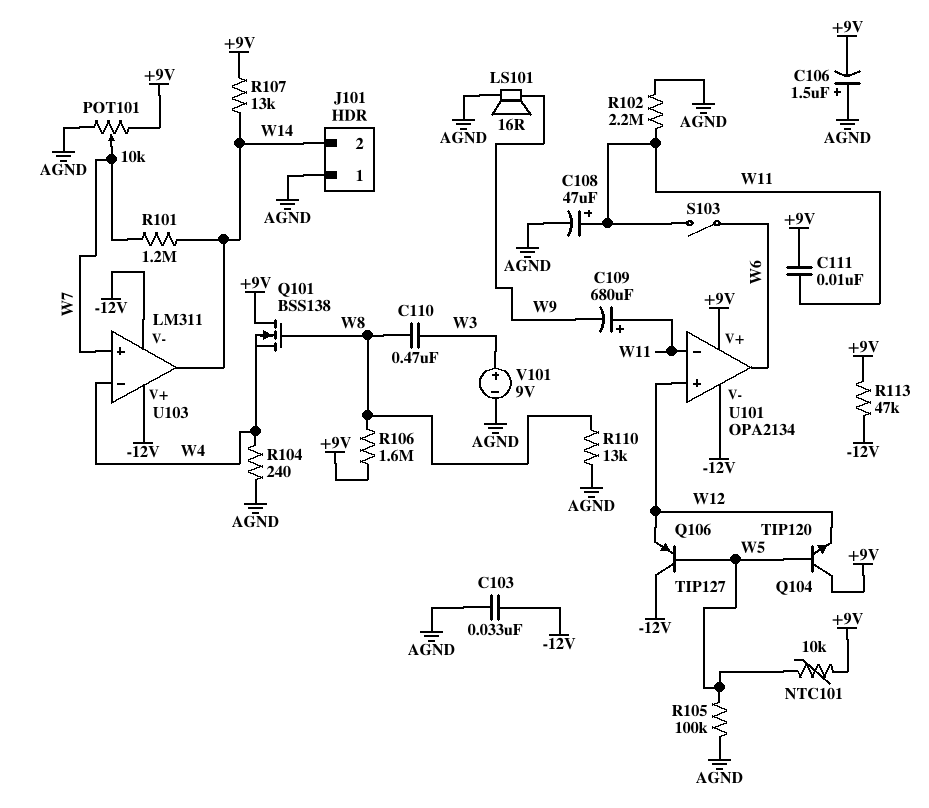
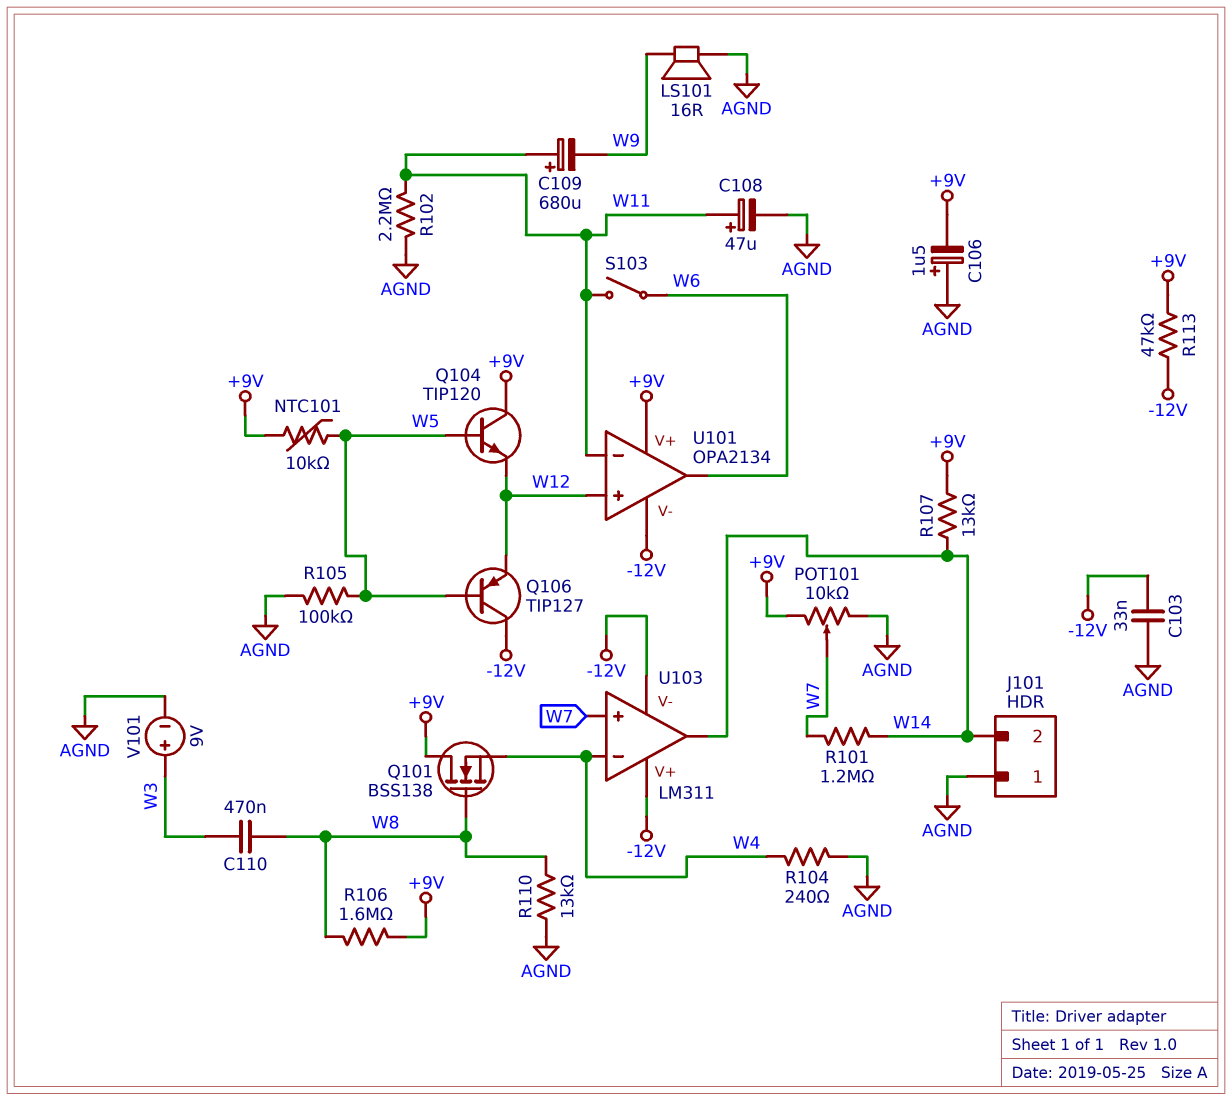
C111: 10nF (+9V, W11) -> none

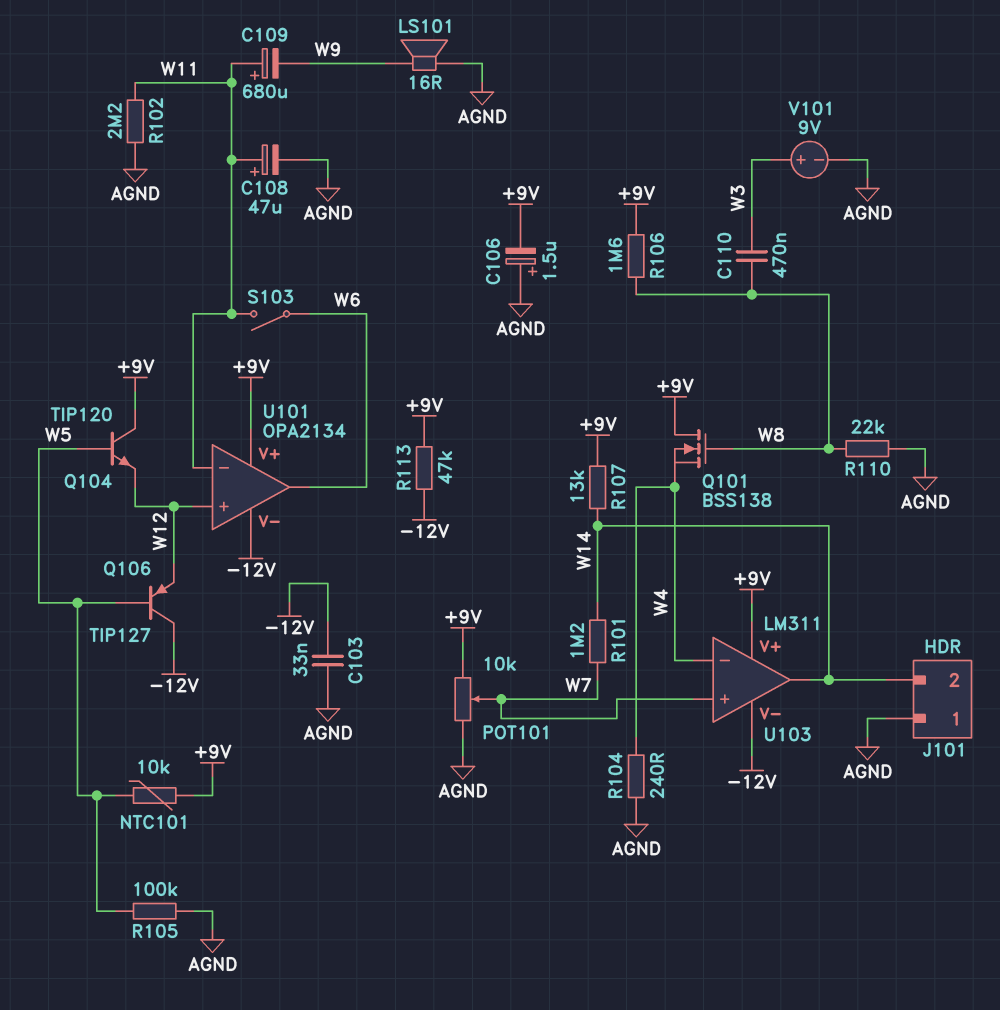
R110: 13k (AGND, W8) -> 22k (AGND, W8)
U103 pin V+: -12V -> +9V

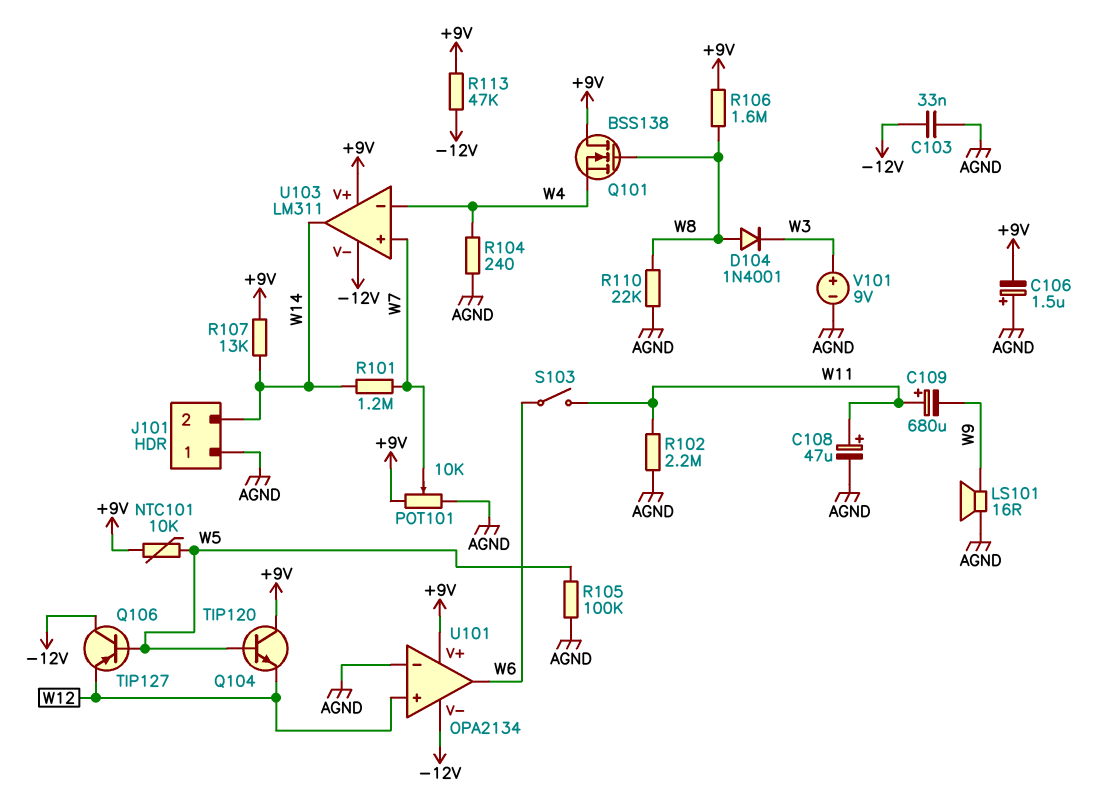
C110: 470nF (W3, W8) -> none
D104: none -> diode 1N4001 (A W8, K W3)
U101 pin in-: W11 -> AGND

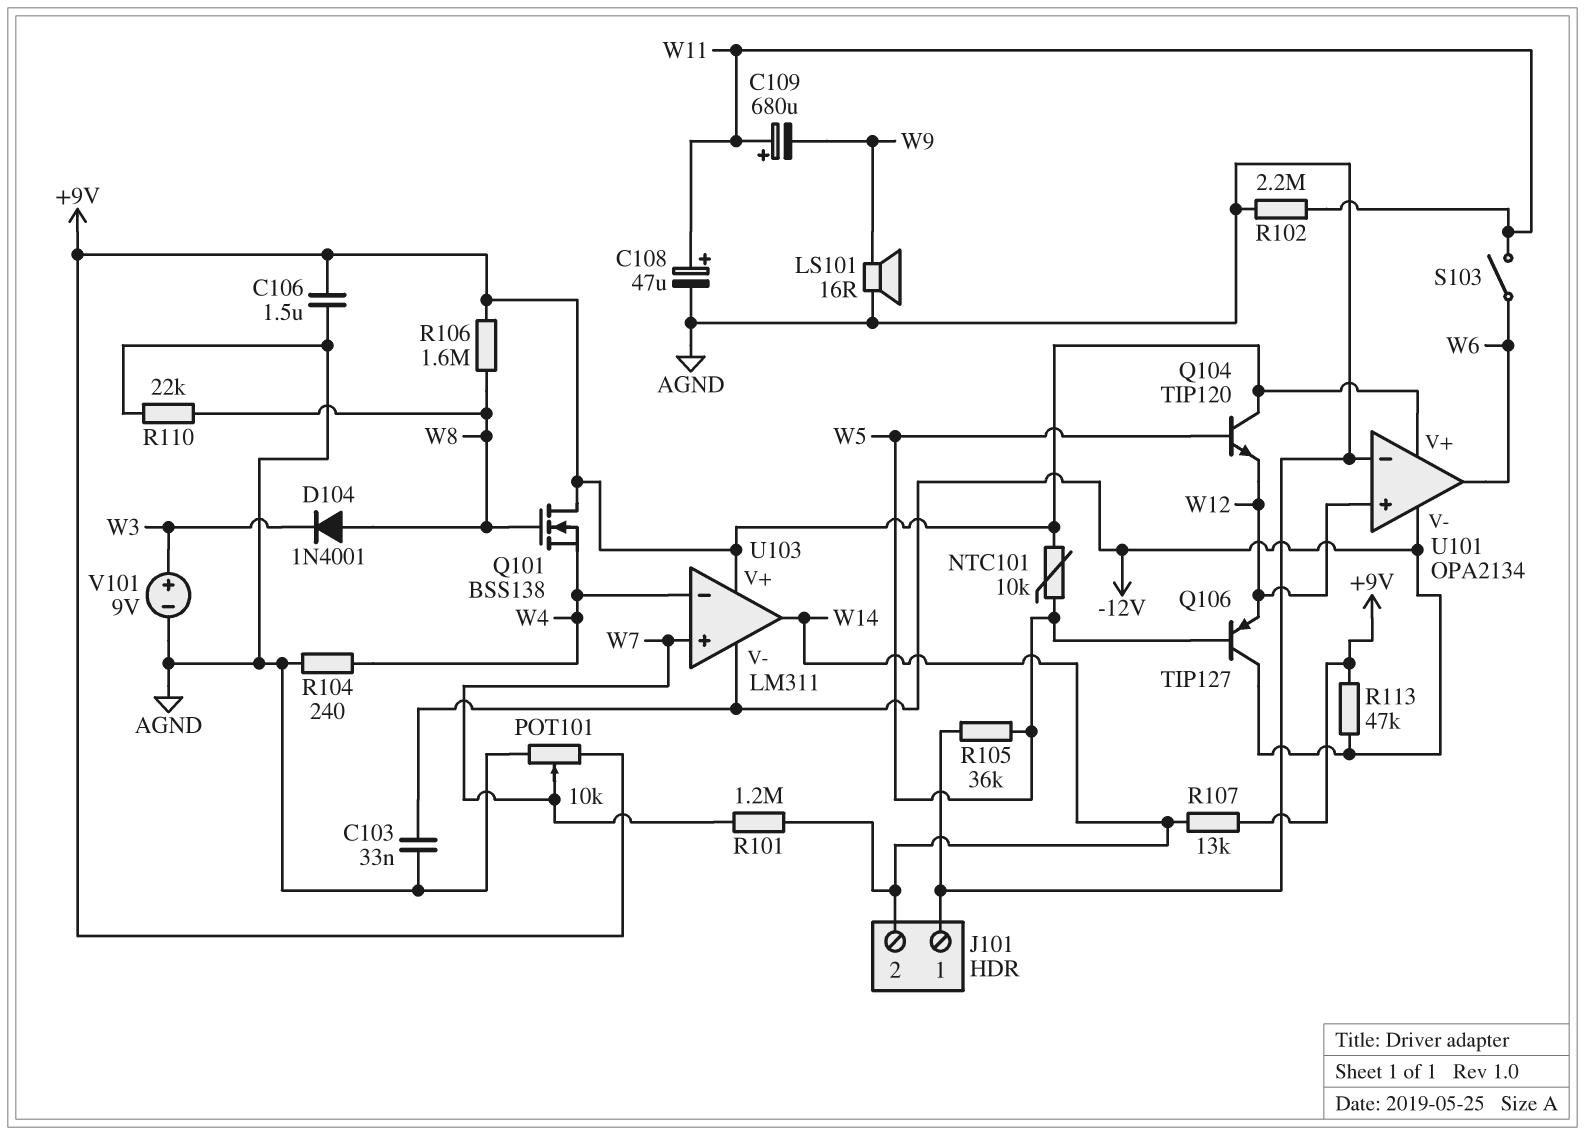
C106: 1.5uF (plus AGND, minus +9V) -> 1.5uF (+9V, AGND)
R105: 100k (AGND, W5) -> 36k (AGND, W5)

